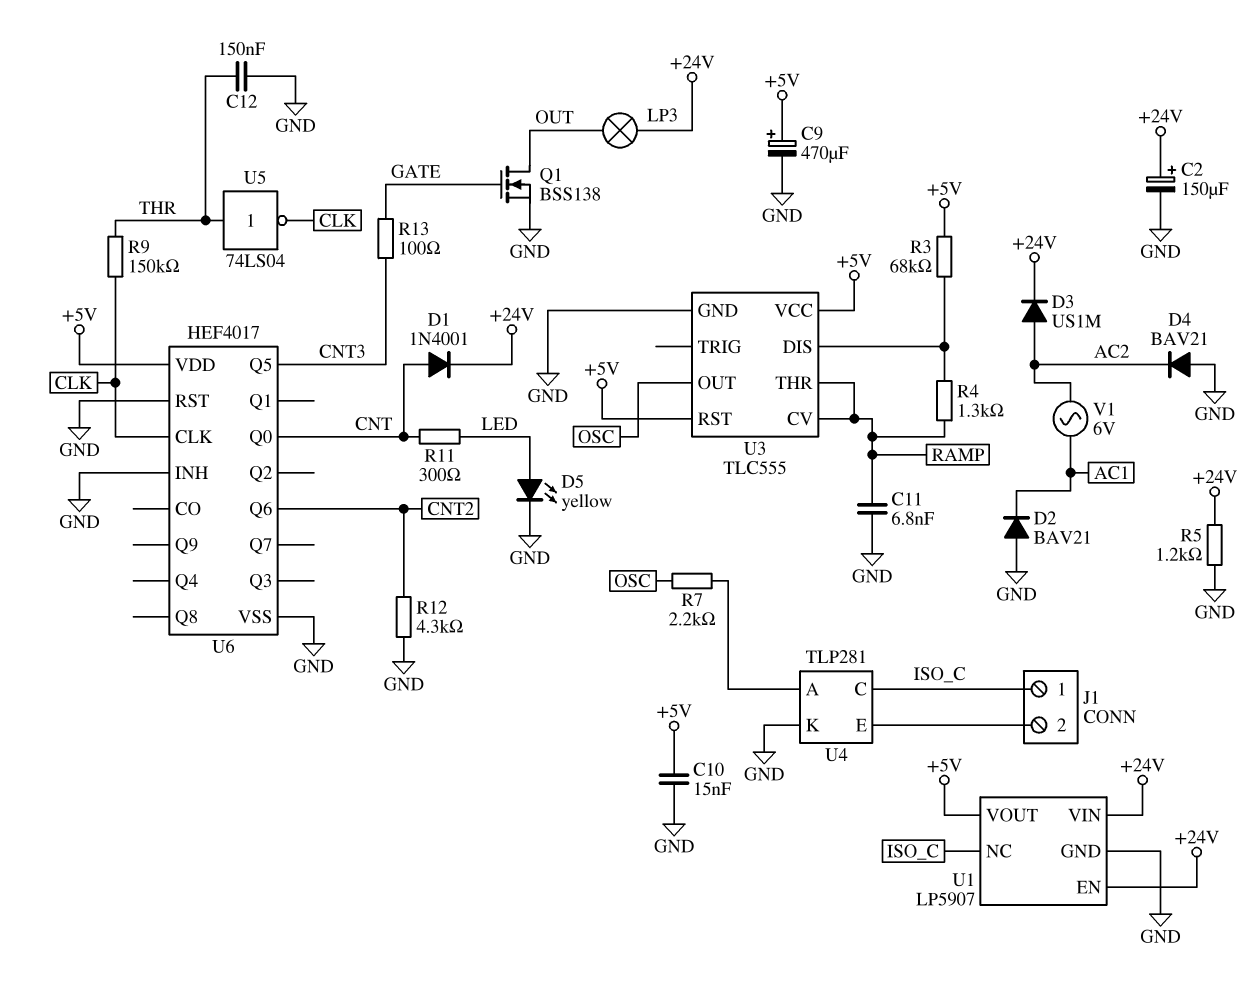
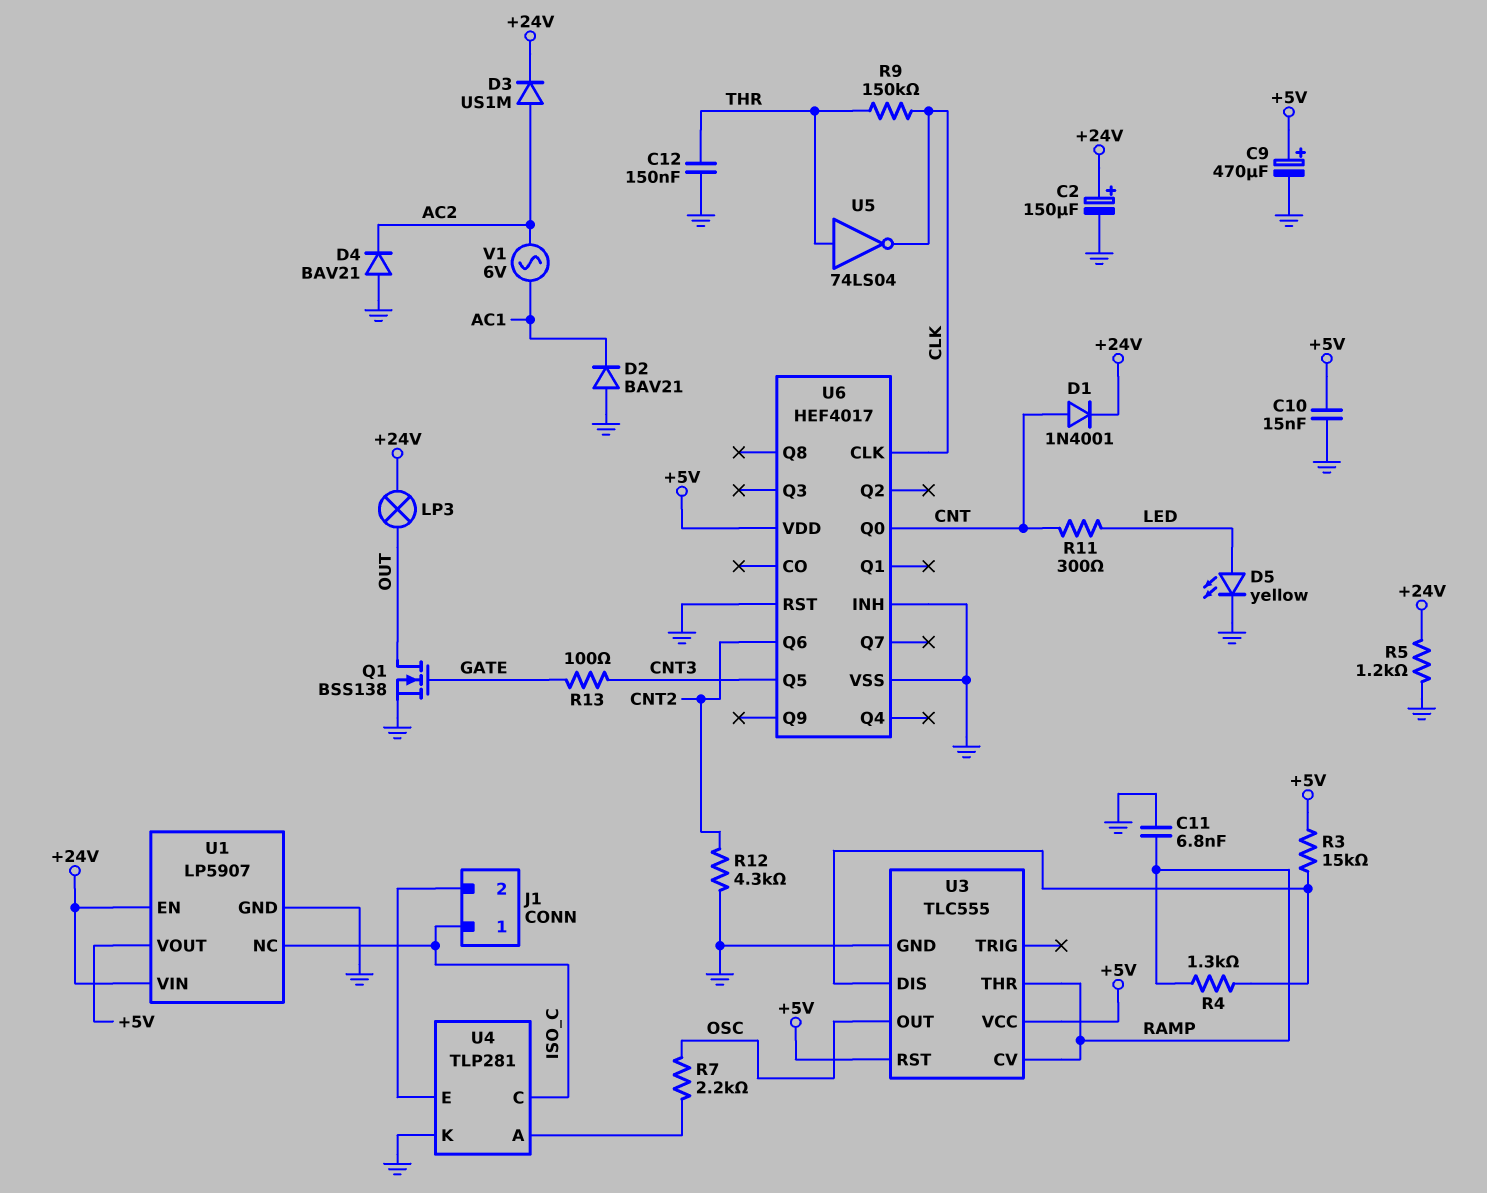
R3: 68k (+5V, U3/DIS) -> 15k (+5V, U3/DIS)

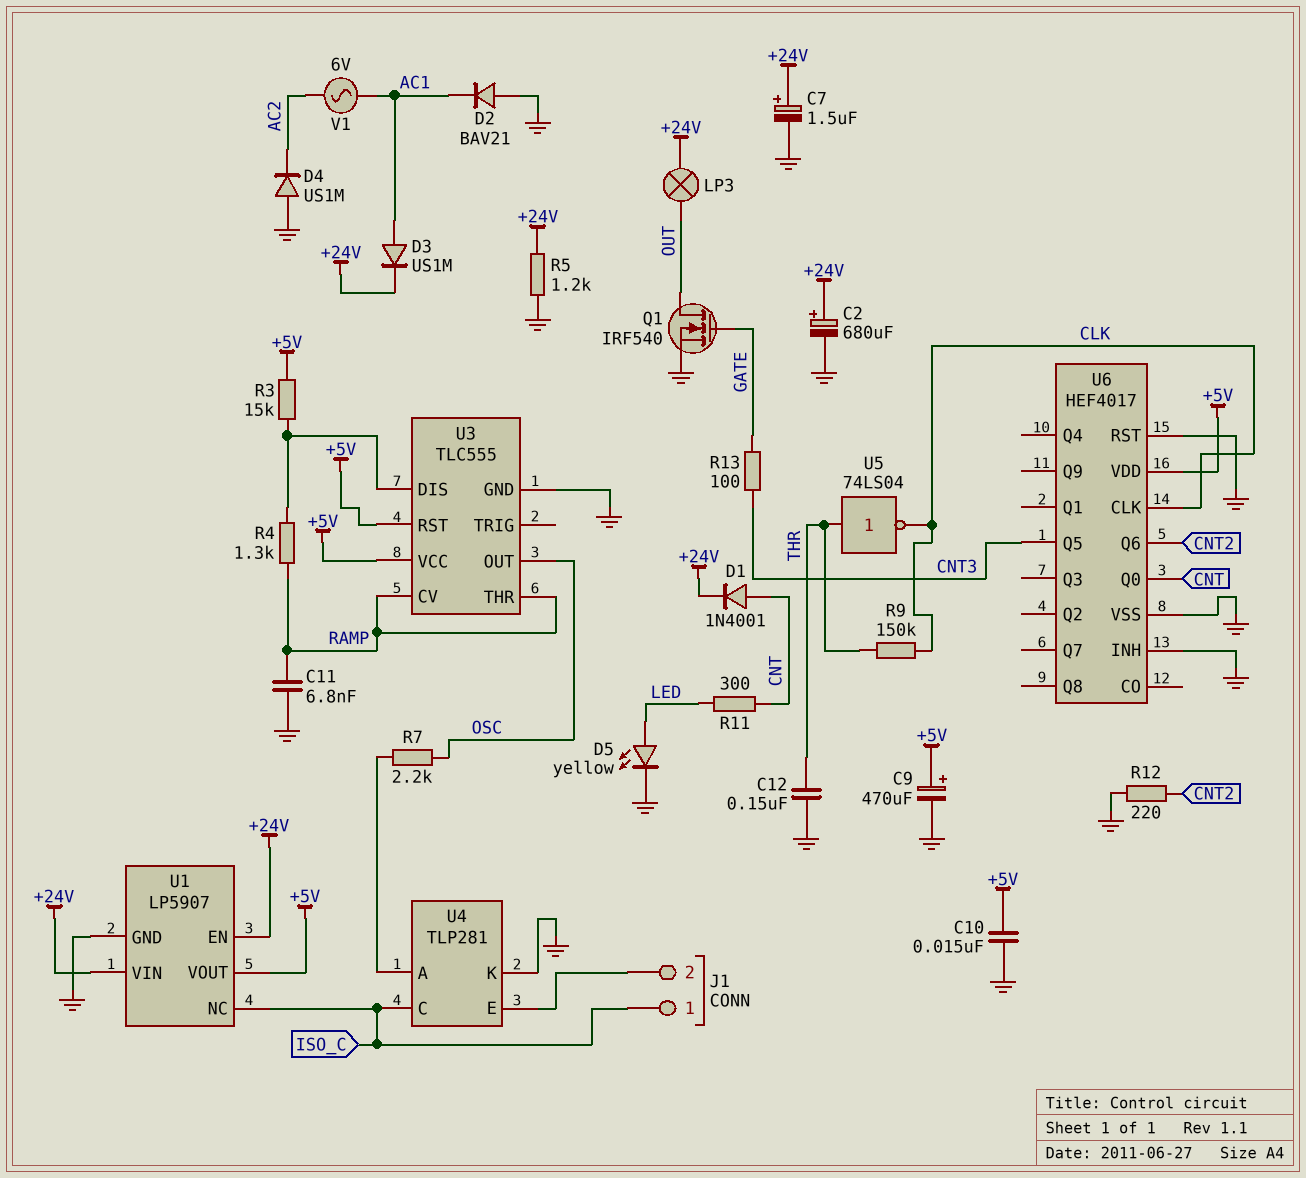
C2: 150uF (plus +24V, minus GND) -> 680uF (plus +24V, minus GND)
C7: none -> 1.5uF (plus +24V, minus GND)
D3: diode US1M (A AC2, K +24V) -> diode US1M (A AC1, K +24V)
D4: diode BAV21 (A GND, K AC2) -> diode US1M (A GND, K AC2)
Q1: NMOS BSS138 (G GATE, D OUT, S GND) -> NMOS IRF540 (G GATE, D OUT, S GND)
R12: 4.3k (CNT2, GND) -> 220 (CNT2, GND)

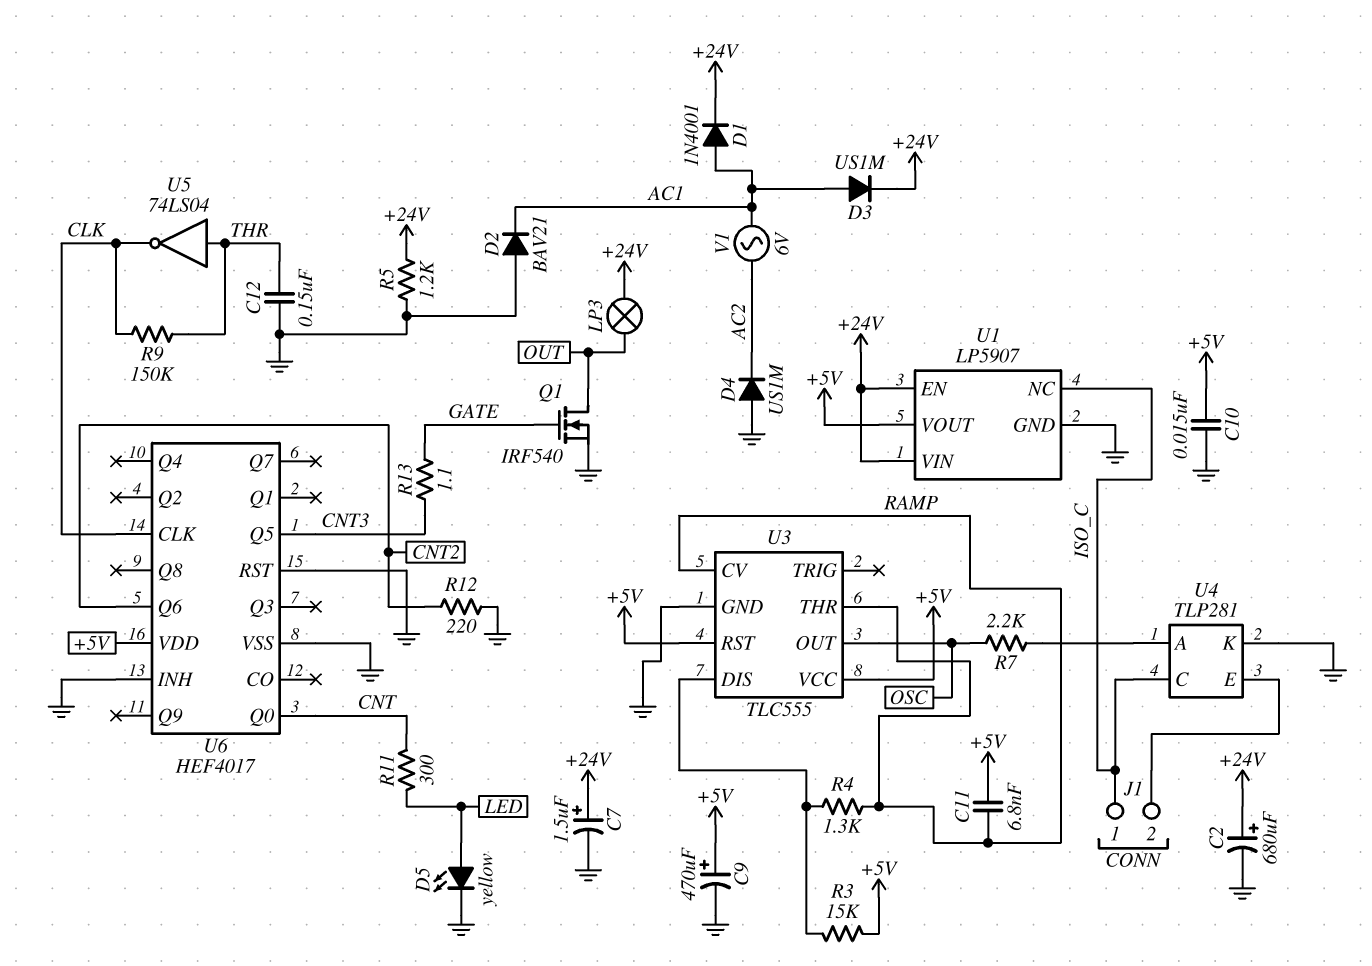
C11: 6.8nF (GND, RAMP) -> 6.8nF (+5V, RAMP)
D1: diode 1N4001 (A CNT, K +24V) -> diode 1N4001 (A AC1, K +24V)
R13: 100 (CNT3, GATE) -> 1.1 (CNT3, GATE)

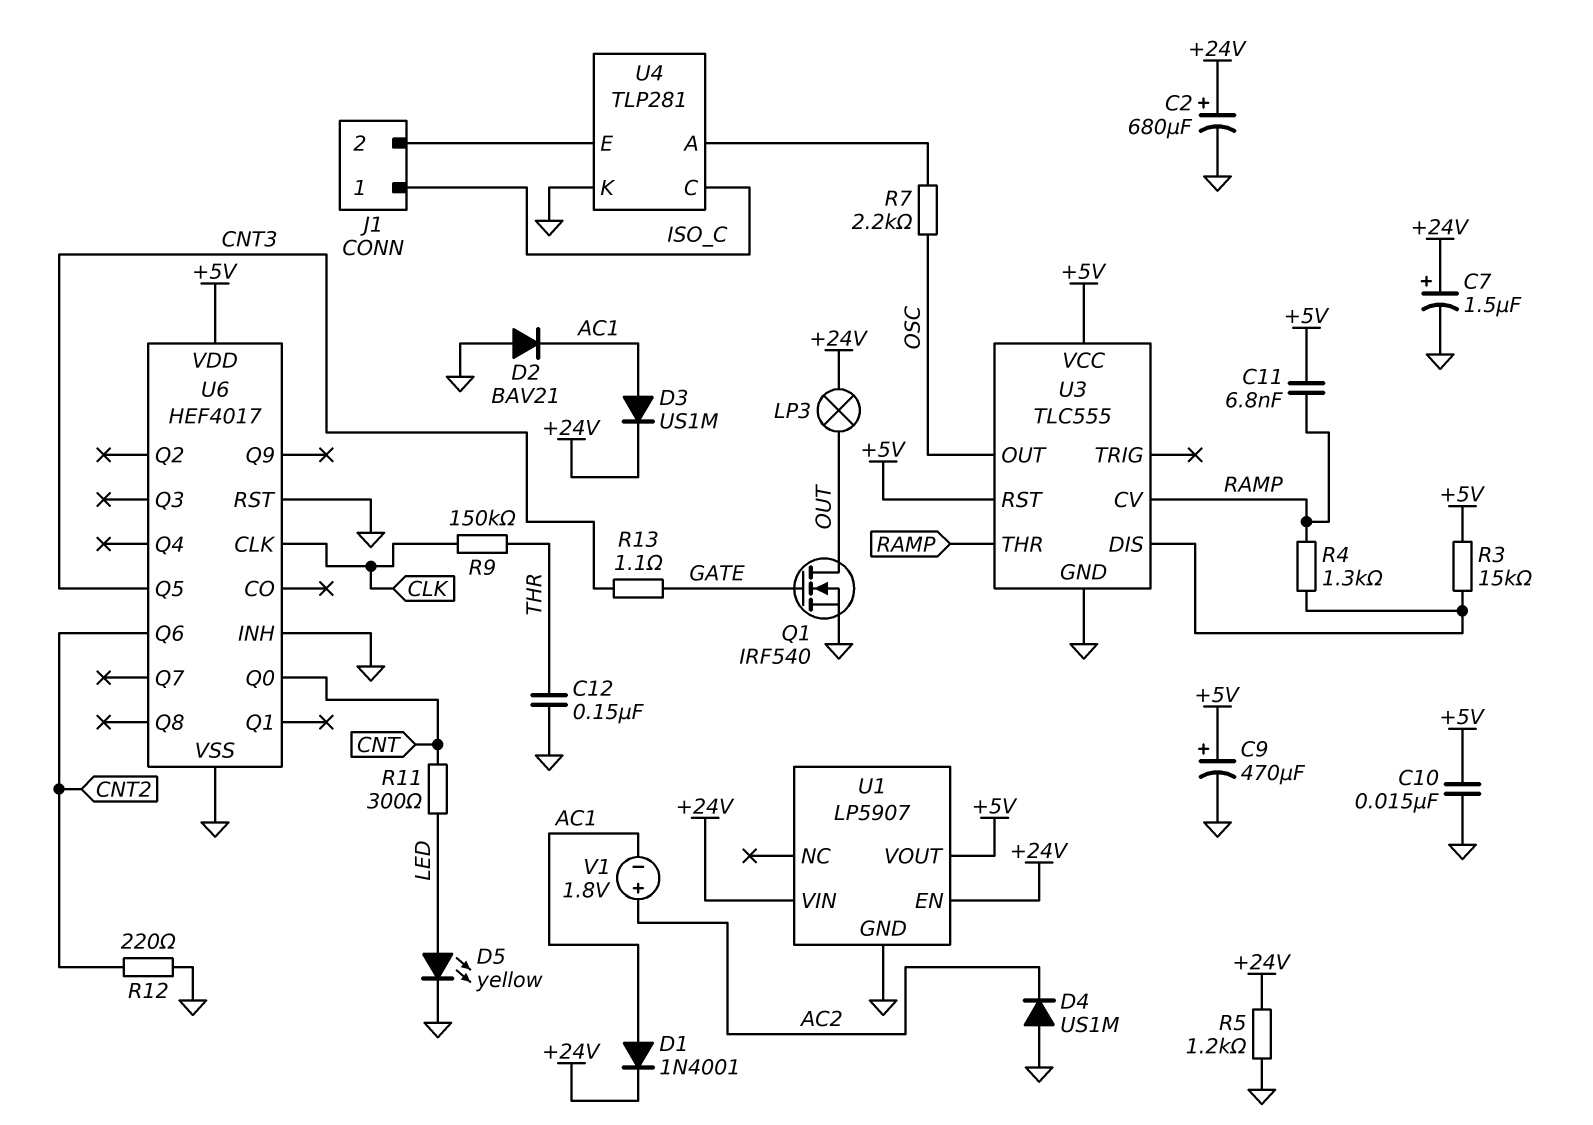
U1 pin NC: ISO_C -> none
U5: NOT 74LS04 (in THR, out CLK) -> none
V1: AC 6V (AC1, AC2) -> 1.8V (plus AC2, minus AC1)

